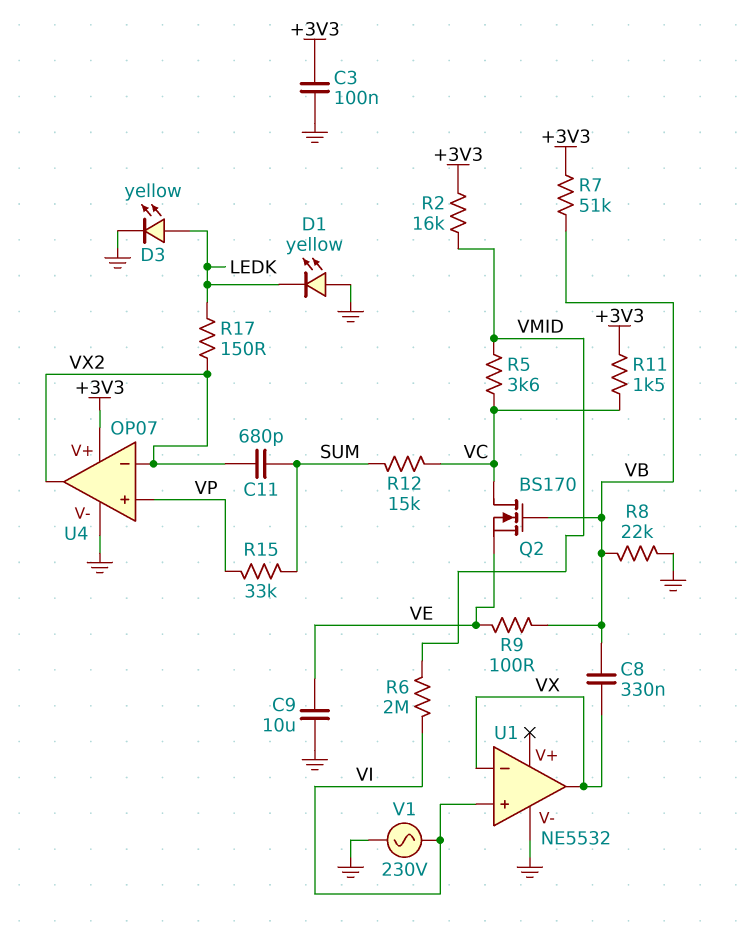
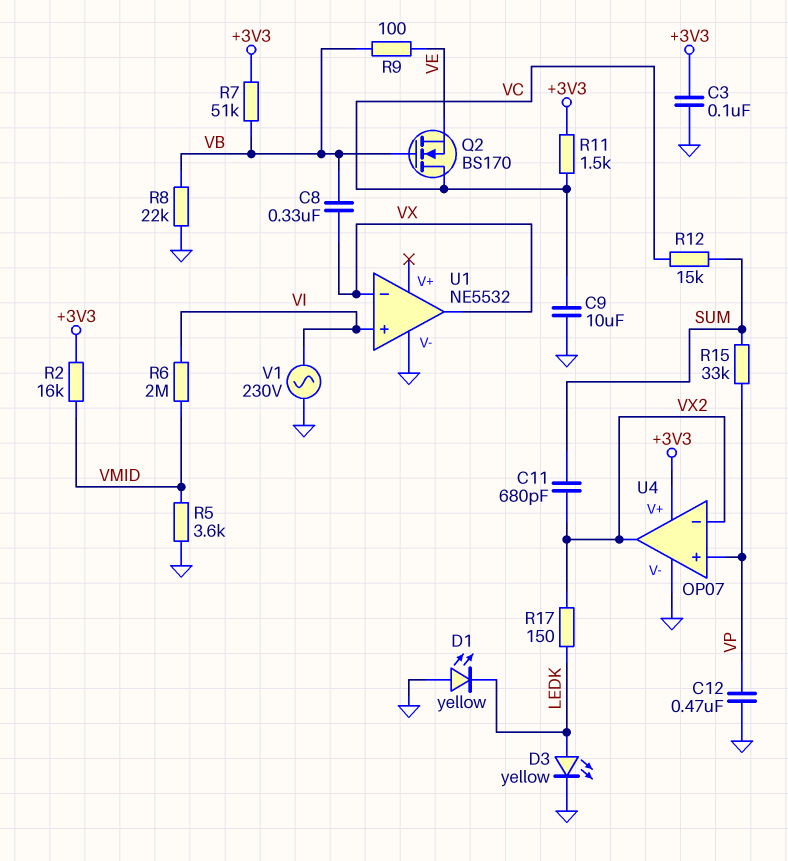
C9: 10uF (GND, VE) -> 10uF (GND, VC)
C12: none -> 470nF (GND, VP)
R5: 3.6k (VC, VMID) -> 3.6k (GND, VMID)

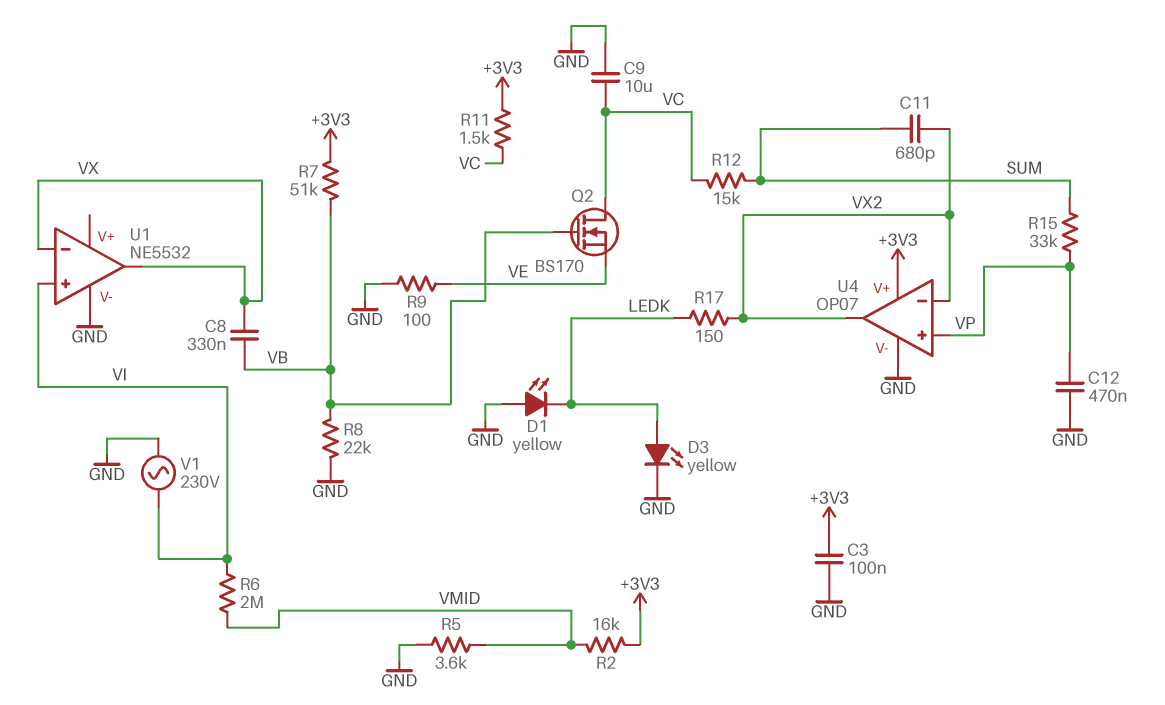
R9: 100 (VB, VE) -> 100 (GND, VE)

